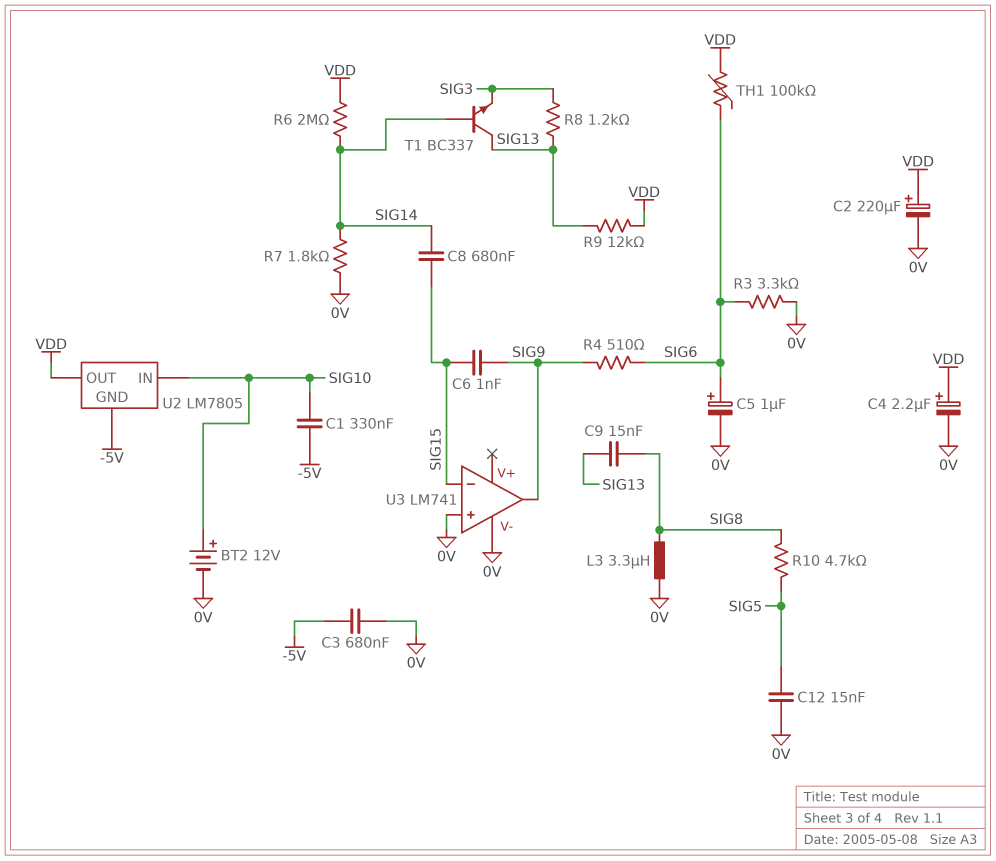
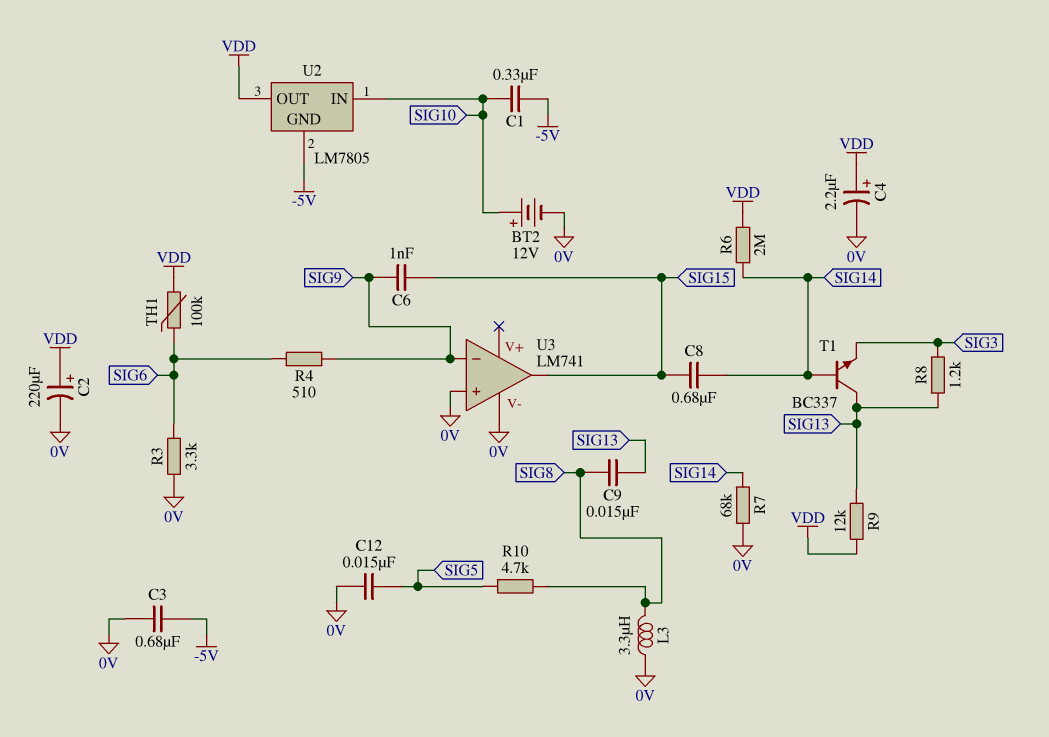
C5: 1uF (plus SIG6, minus 0V) -> none
R7: 1.8k (0V, SIG14) -> 68k (0V, SIG14)
U3 pin in-: SIG15 -> SIG9
U3 pin out: SIG9 -> SIG15

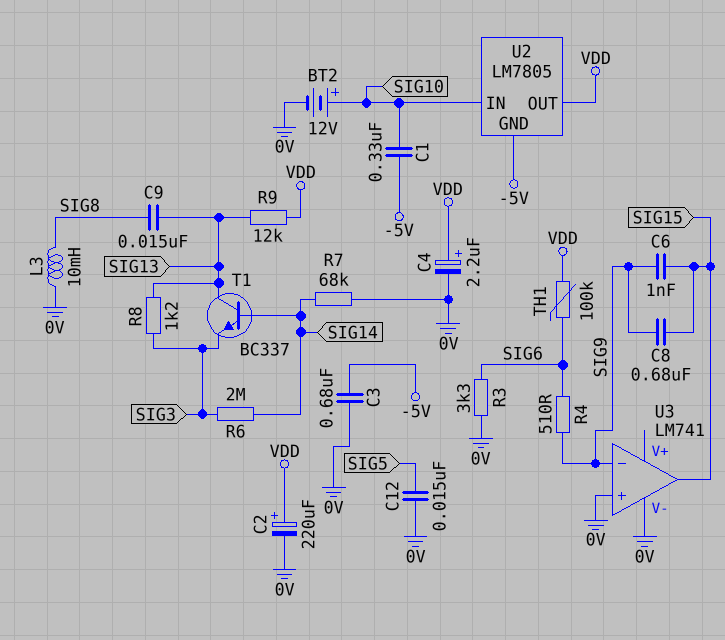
C8: 680nF (SIG14, SIG15) -> 680nF (SIG9, SIG15)
L3: 3.3uH (0V, SIG8) -> 10mH (0V, SIG8)
R6: 2M (SIG14, VDD) -> 2M (SIG3, SIG14)
R10: 4.7k (SIG5, SIG8) -> none

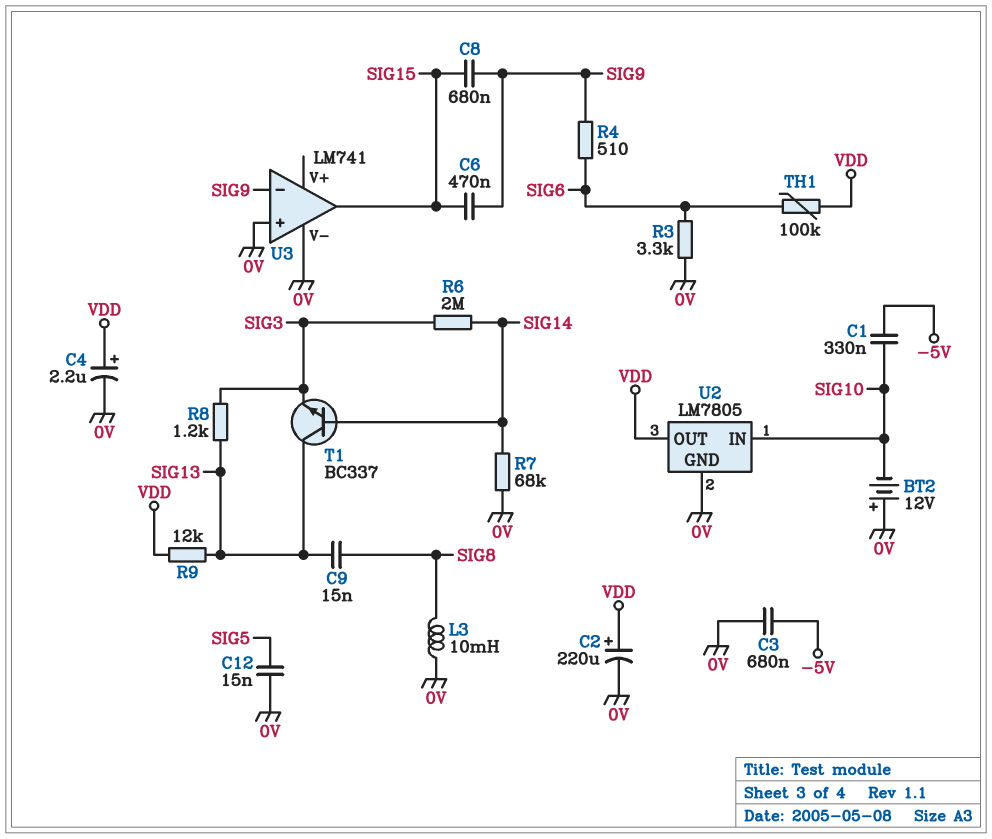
BT2: 12V (plus SIG10, minus 0V) -> 12V (plus 0V, minus SIG10)
C6: 1nF (SIG9, SIG15) -> 470nF (SIG9, SIG15)
U2 pin GND: -5V -> 0V

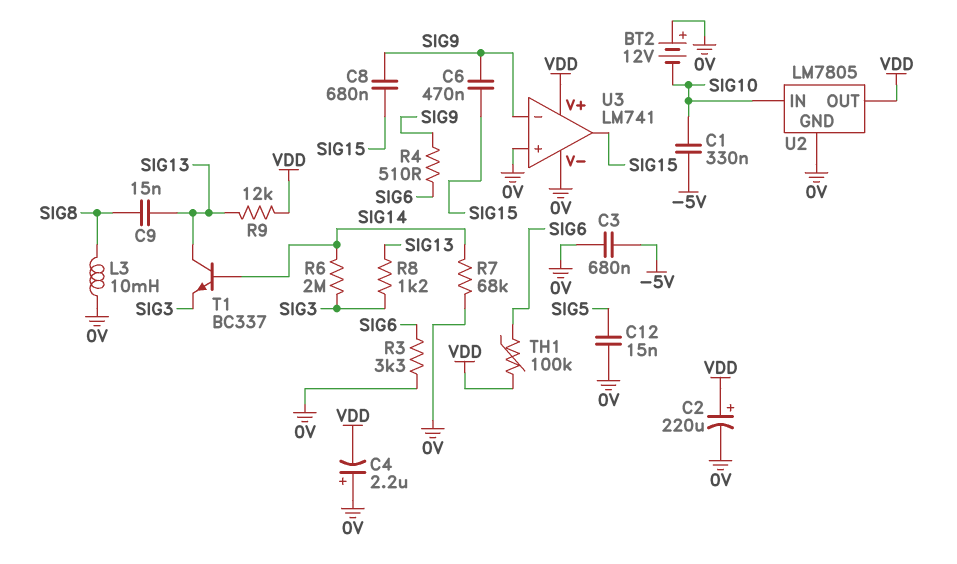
C4: 2.2uF (plus VDD, minus 0V) -> 2.2uF (plus 0V, minus VDD)
U3 pin V+: none -> VDD

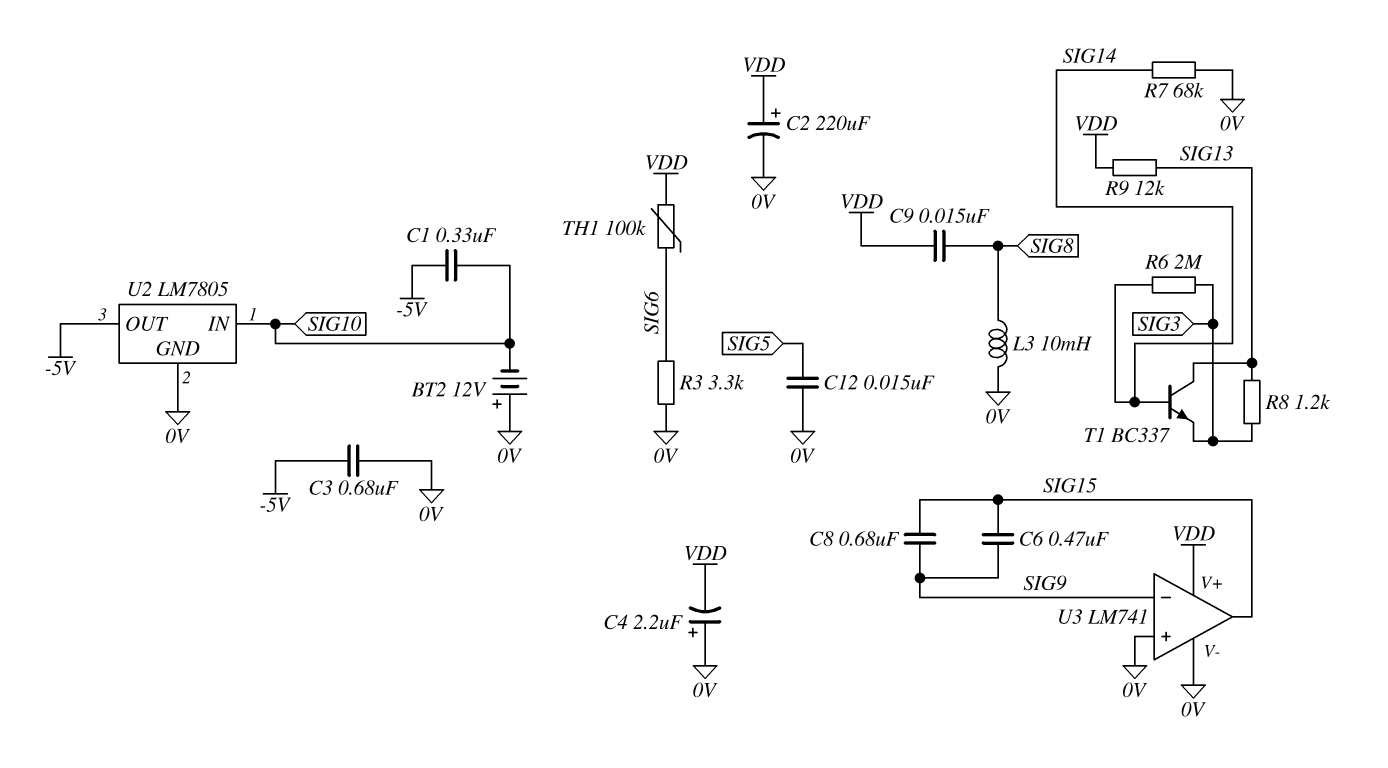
C9: 15nF (SIG8, SIG13) -> 15nF (SIG8, VDD)
R4: 510 (SIG6, SIG9) -> none
U2 pin OUT: VDD -> -5V

